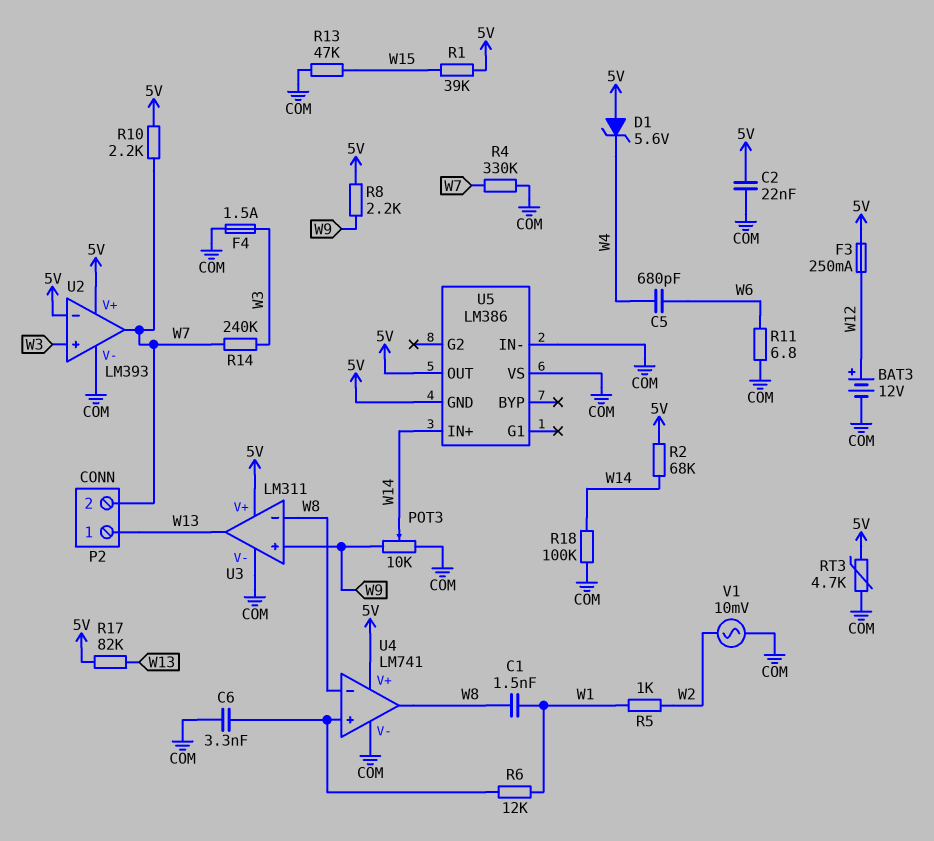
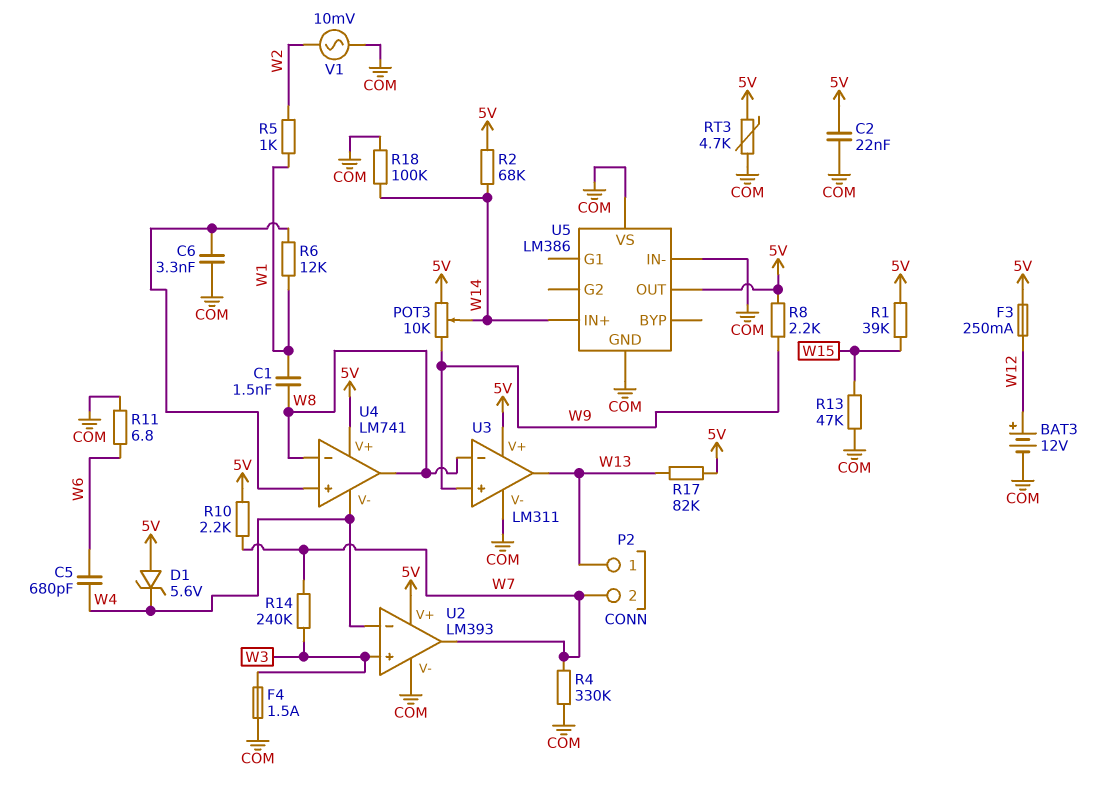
POT3: 10k (COM, W9, wiper W14) -> 10k (5V, W9, wiper W14)
U2 pin in-: 5V -> W4
U4 pin V-: COM -> W4
U5 pin GND: 5V -> COM

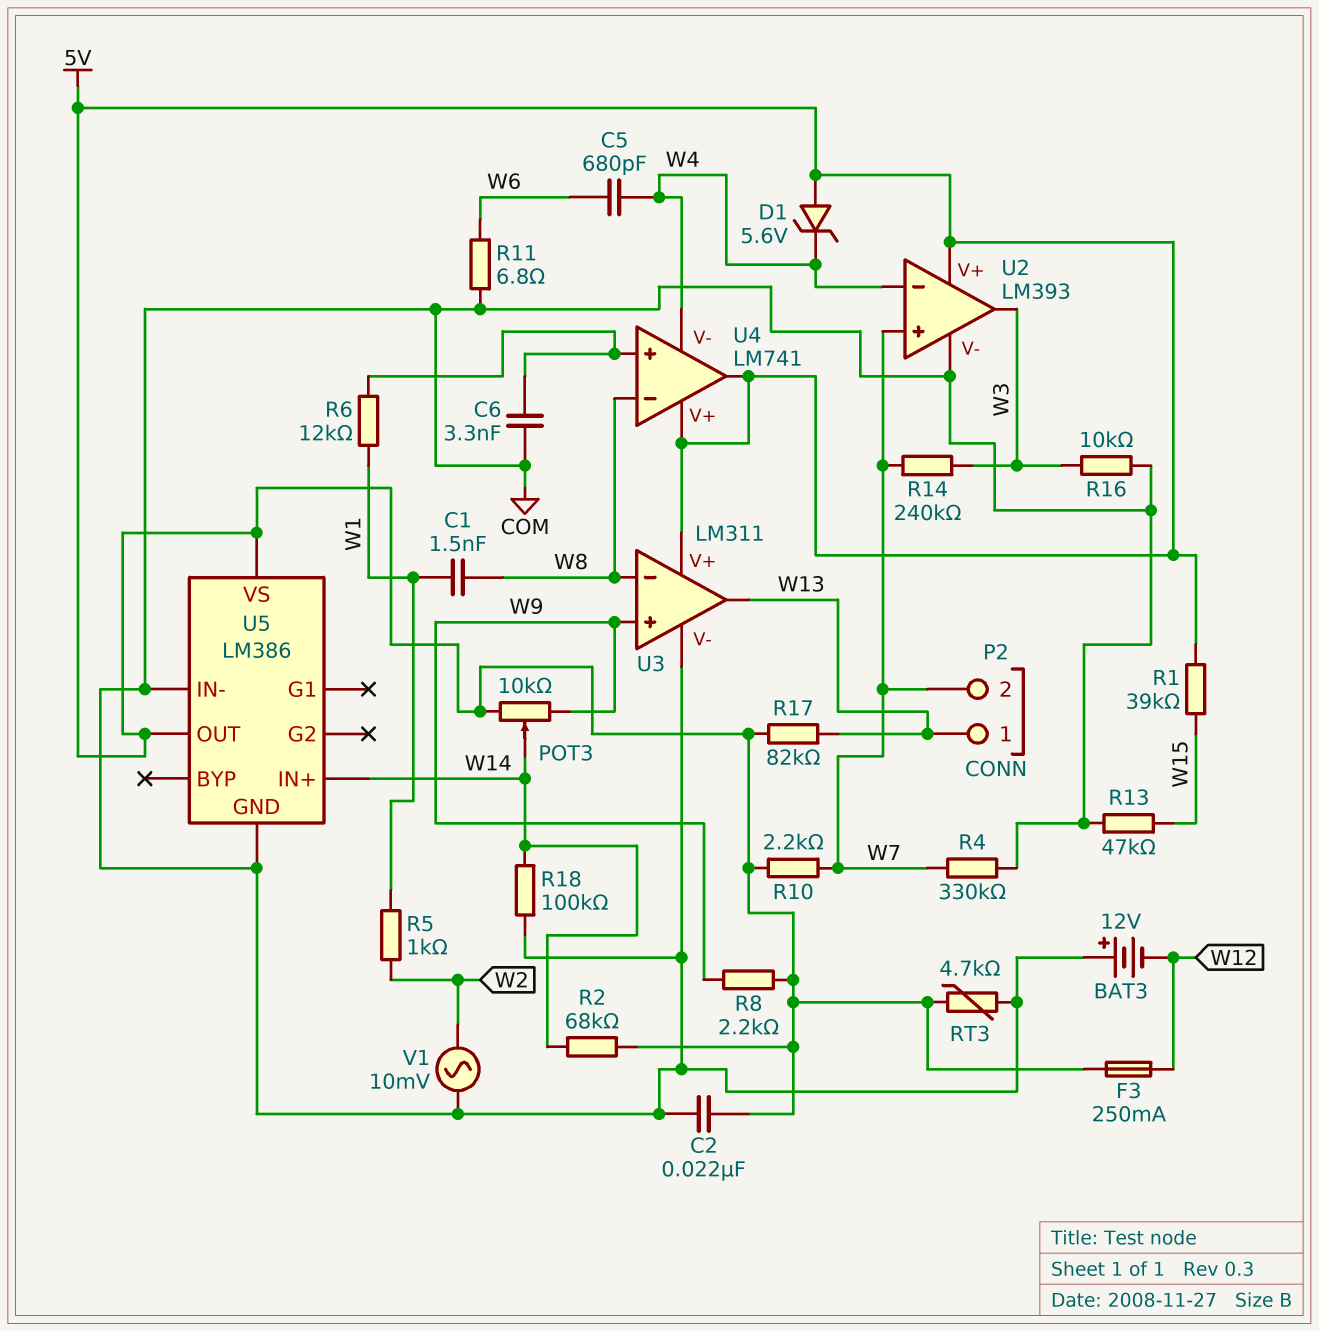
BAT3: 12V (plus W12, minus COM) -> 12V (plus COM, minus W12)
F4: 1.5A (COM, W3) -> none
R16: none -> 10k (COM, W3)
U2 pin in+: W3 -> W7
U2 pin out: W7 -> W3
U4 pin out: W8 -> 5V
U5 pin VS: COM -> 5V

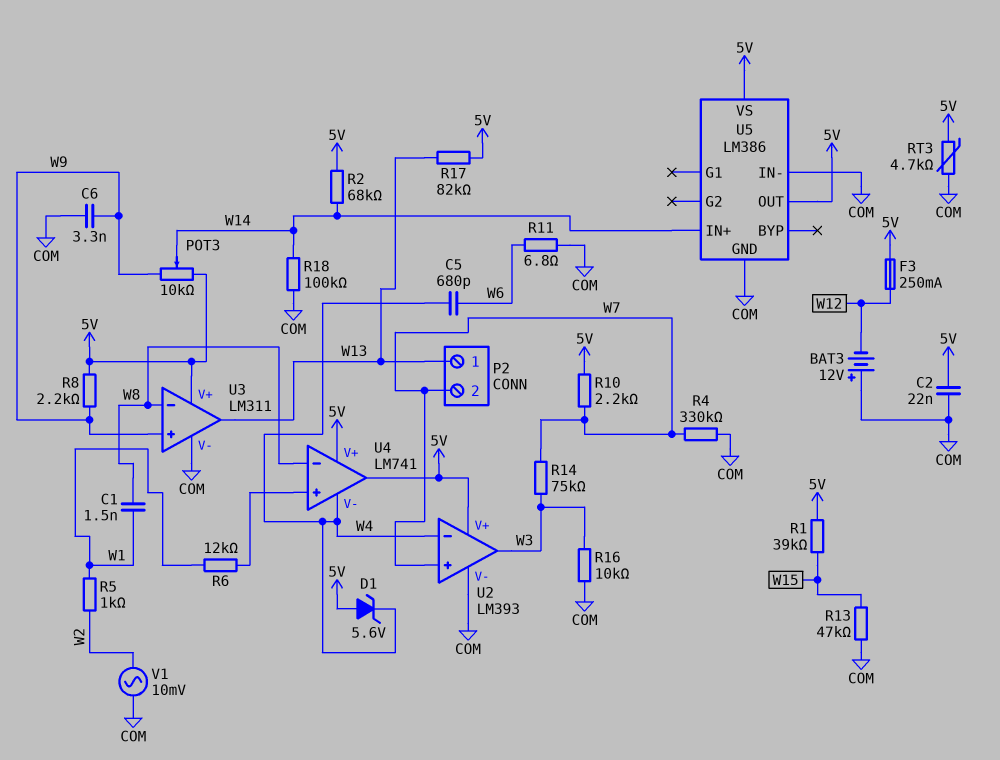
C6: 3.3nF (COM, U4/in+) -> 3.3nF (COM, W9)
R14: 240k (W3, W7) -> 75k (W3, W7)

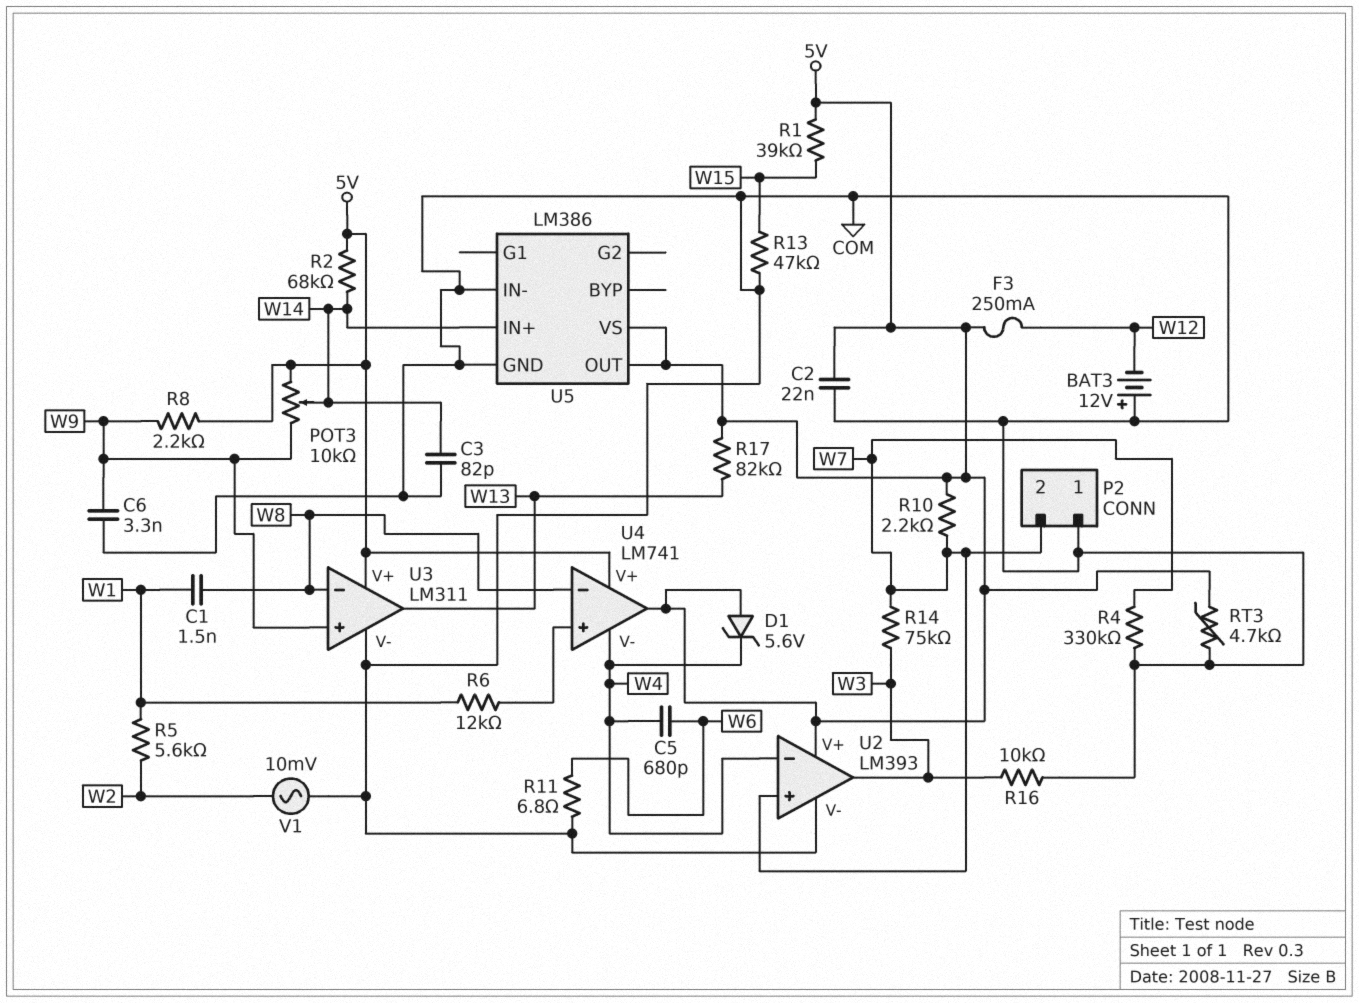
C3: none -> 82pF (COM, W14)
P2 pin 1: W13 -> COM
R5: 1k (W1, W2) -> 5.6k (W1, W2)
R18: 100k (COM, W14) -> none

